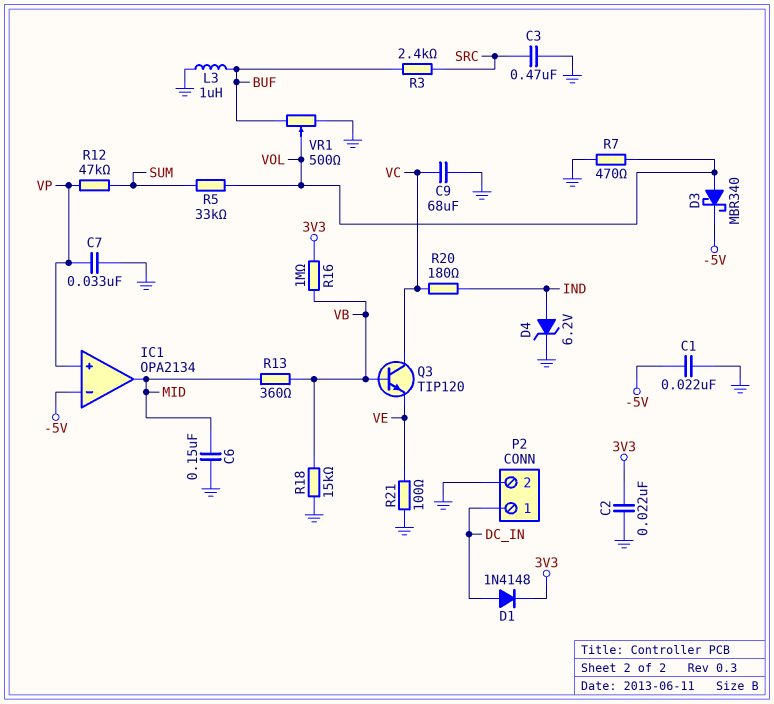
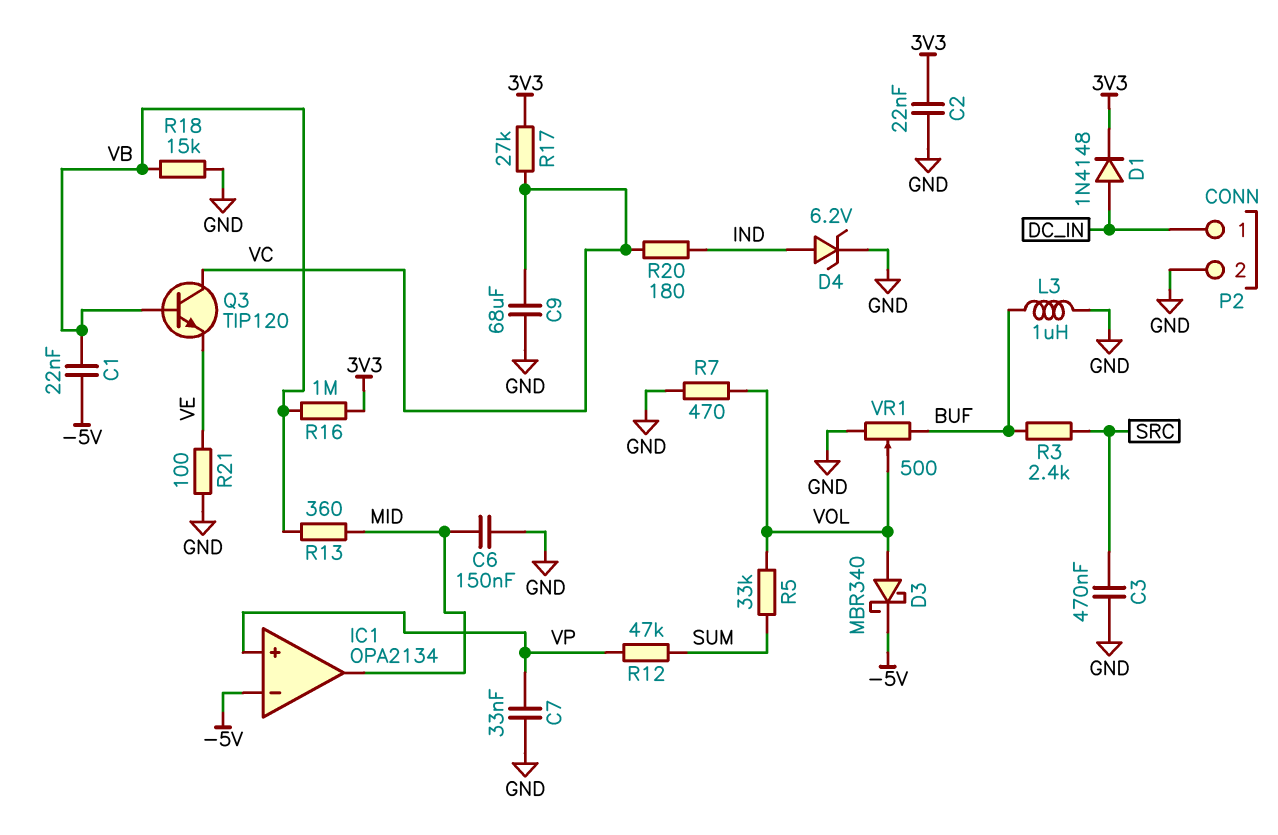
C1: 22nF (-5V, GND) -> 22nF (-5V, VB)
R17: none -> 27k (3V3, VC)

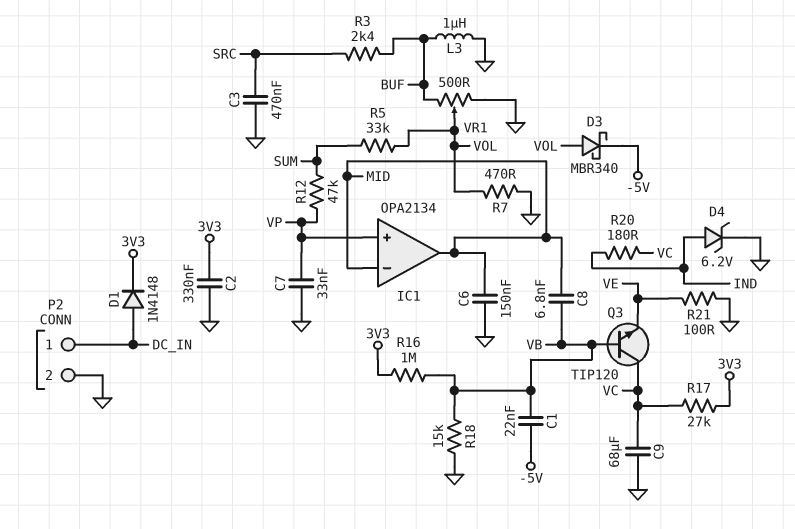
C2: 22nF (3V3, GND) -> 330nF (3V3, GND)
C8: none -> 6.8nF (MID, VB)
IC1 pin in-: -5V -> MID
R13: 360 (MID, VB) -> none

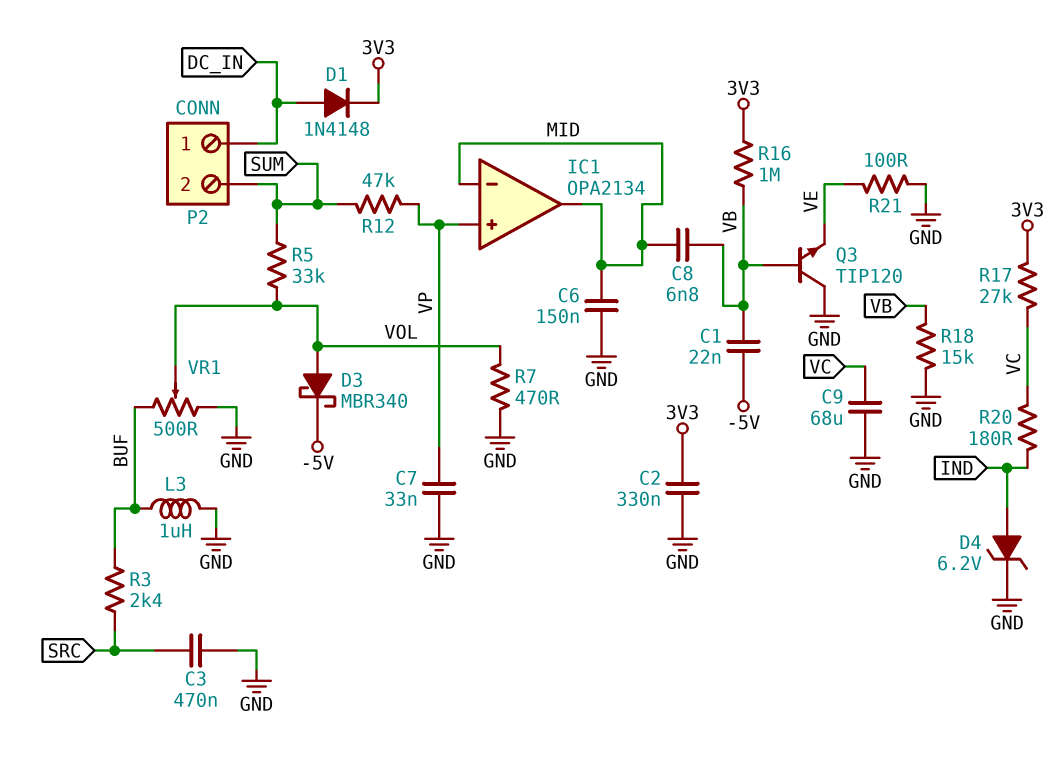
P2 pin 2: GND -> SUM
Q3: NPN TIP120 (B VB, C VC, E VE) -> NPN TIP120 (B VB, C GND, E VE)

